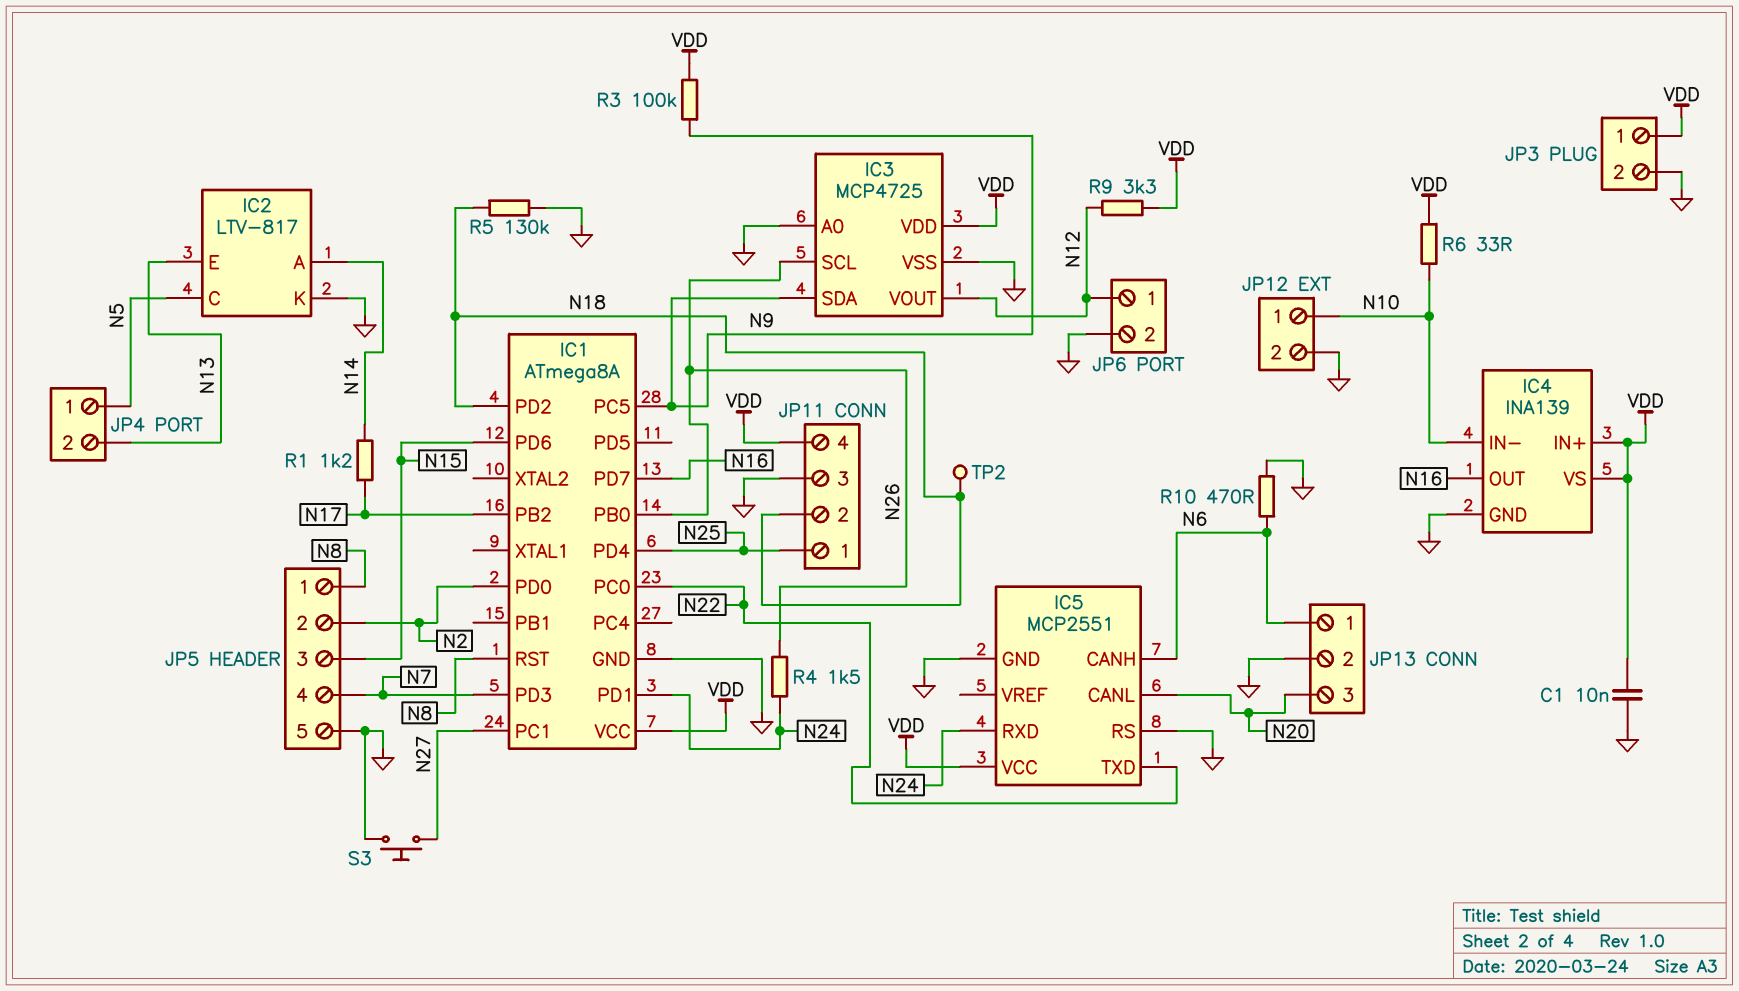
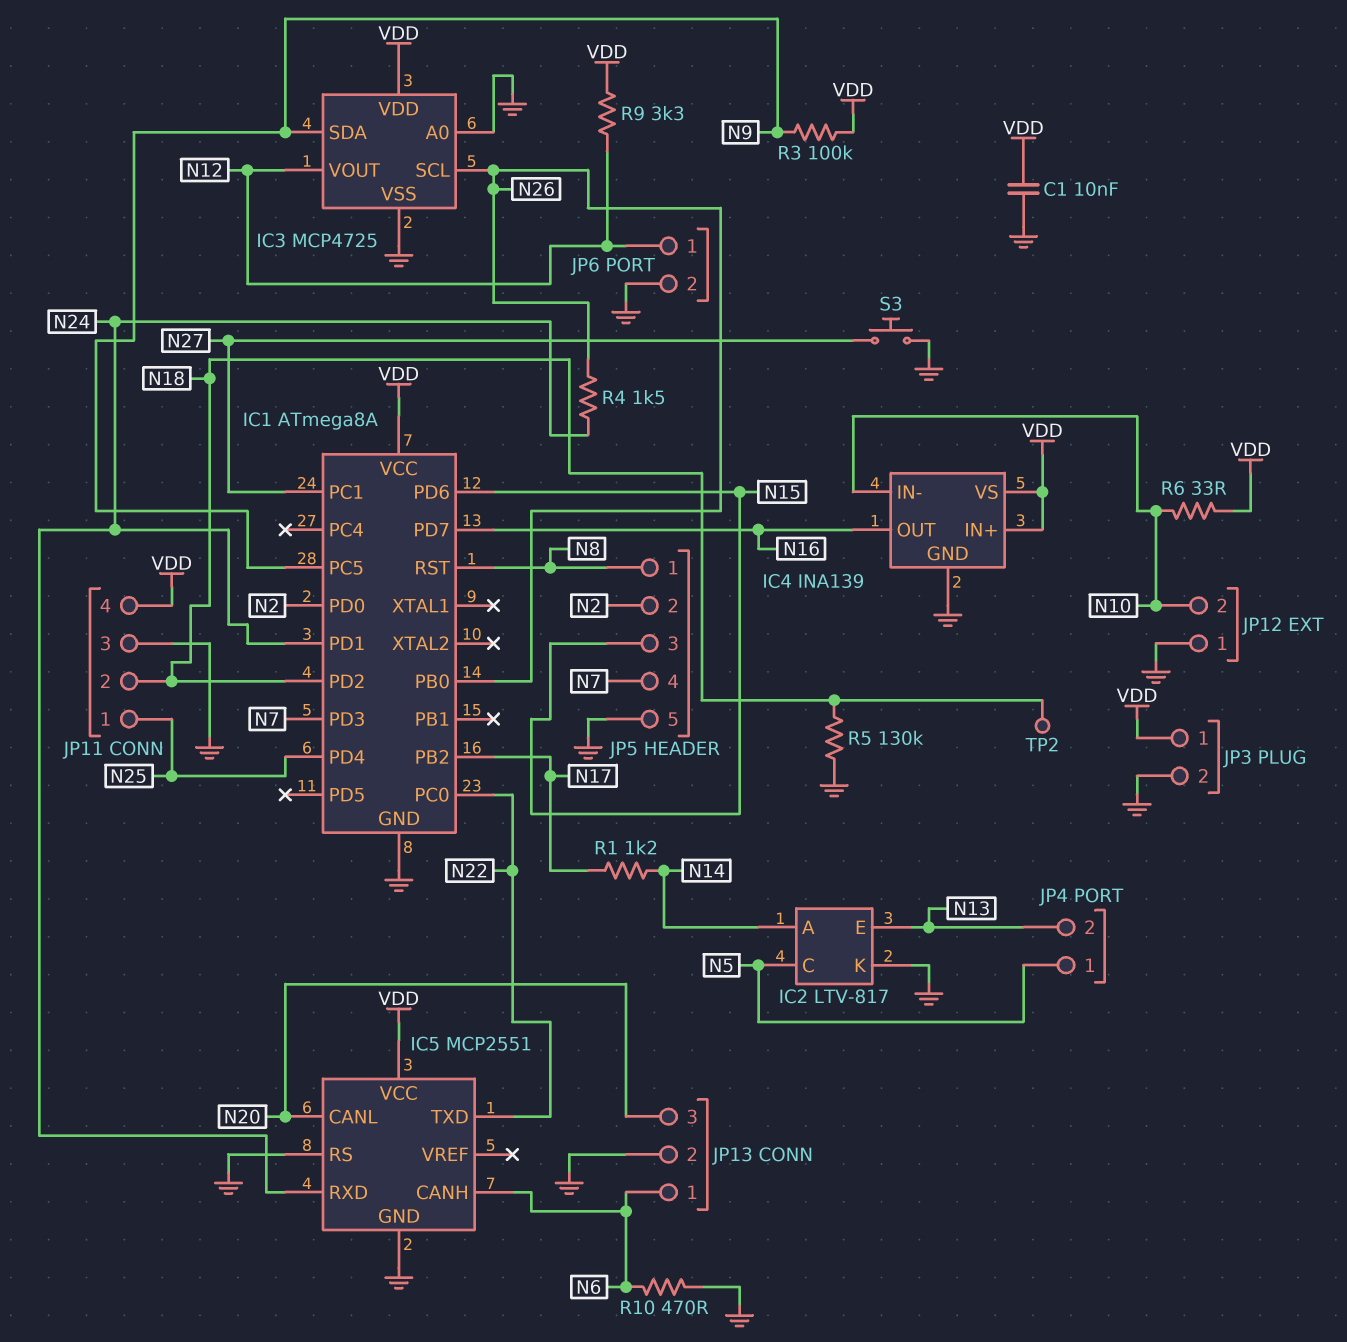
JP12 pin 1: N10 -> GND
JP12 pin 2: GND -> N10

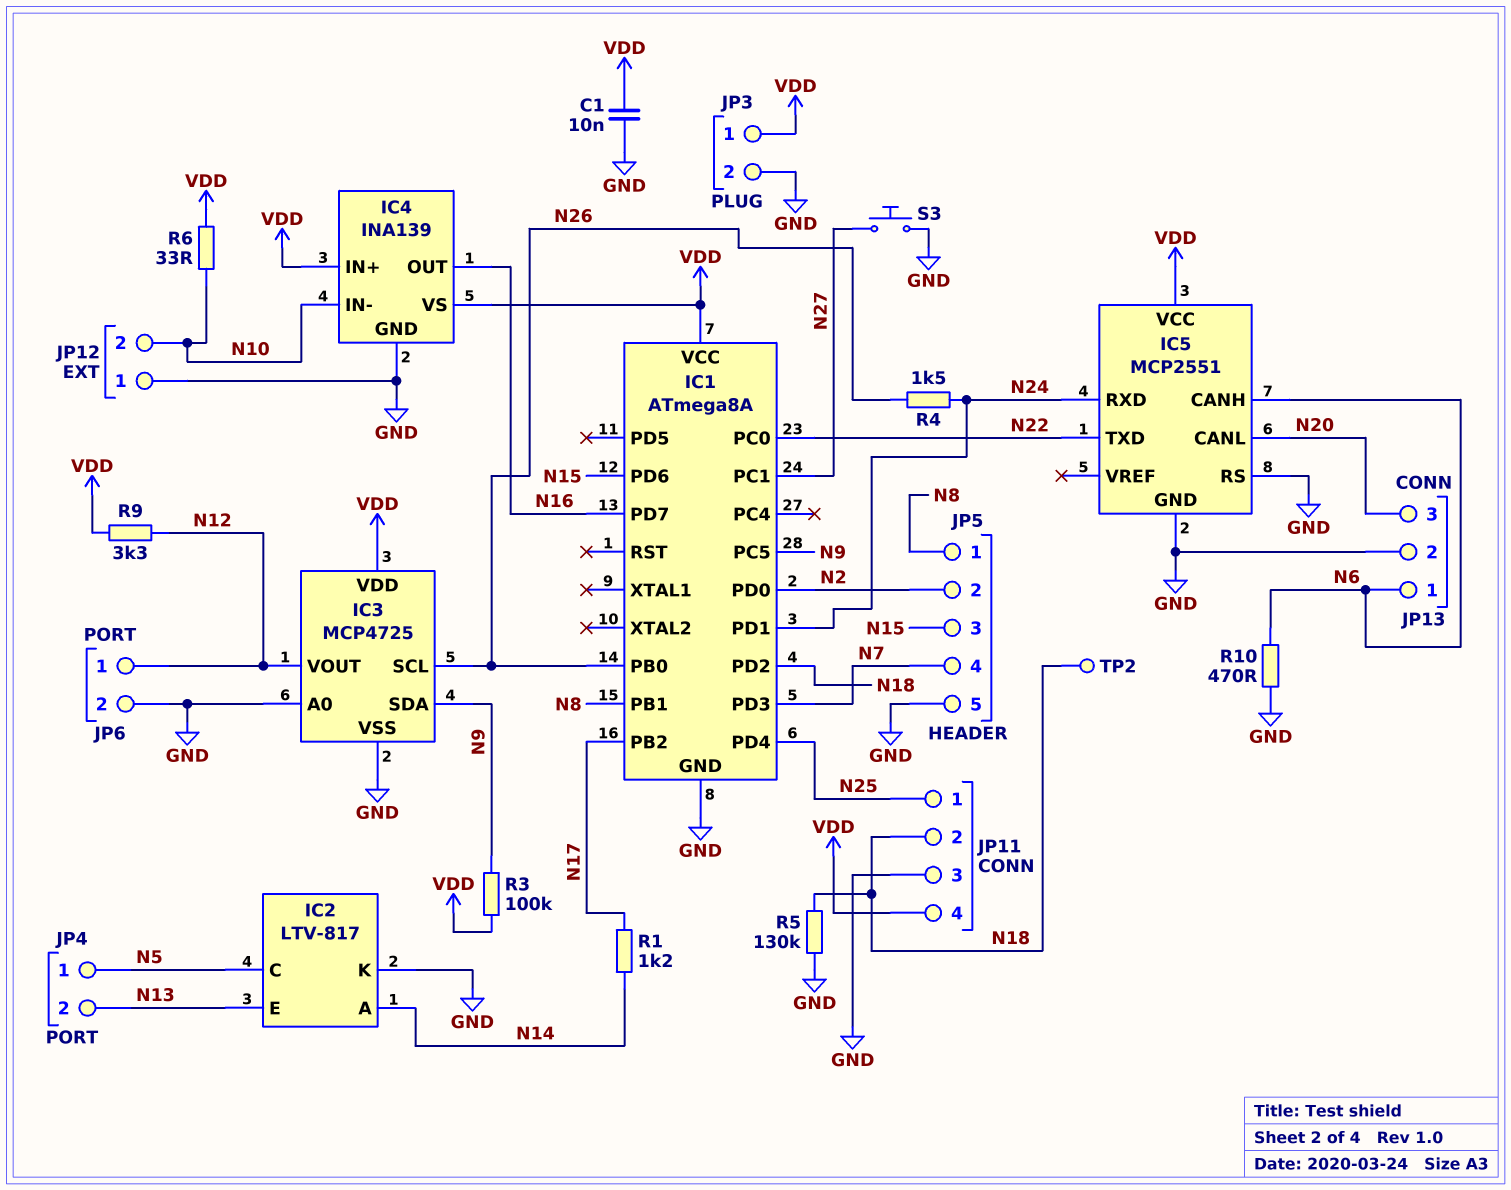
IC1 pin PB1: none -> N8
IC1 pin RST: N8 -> none

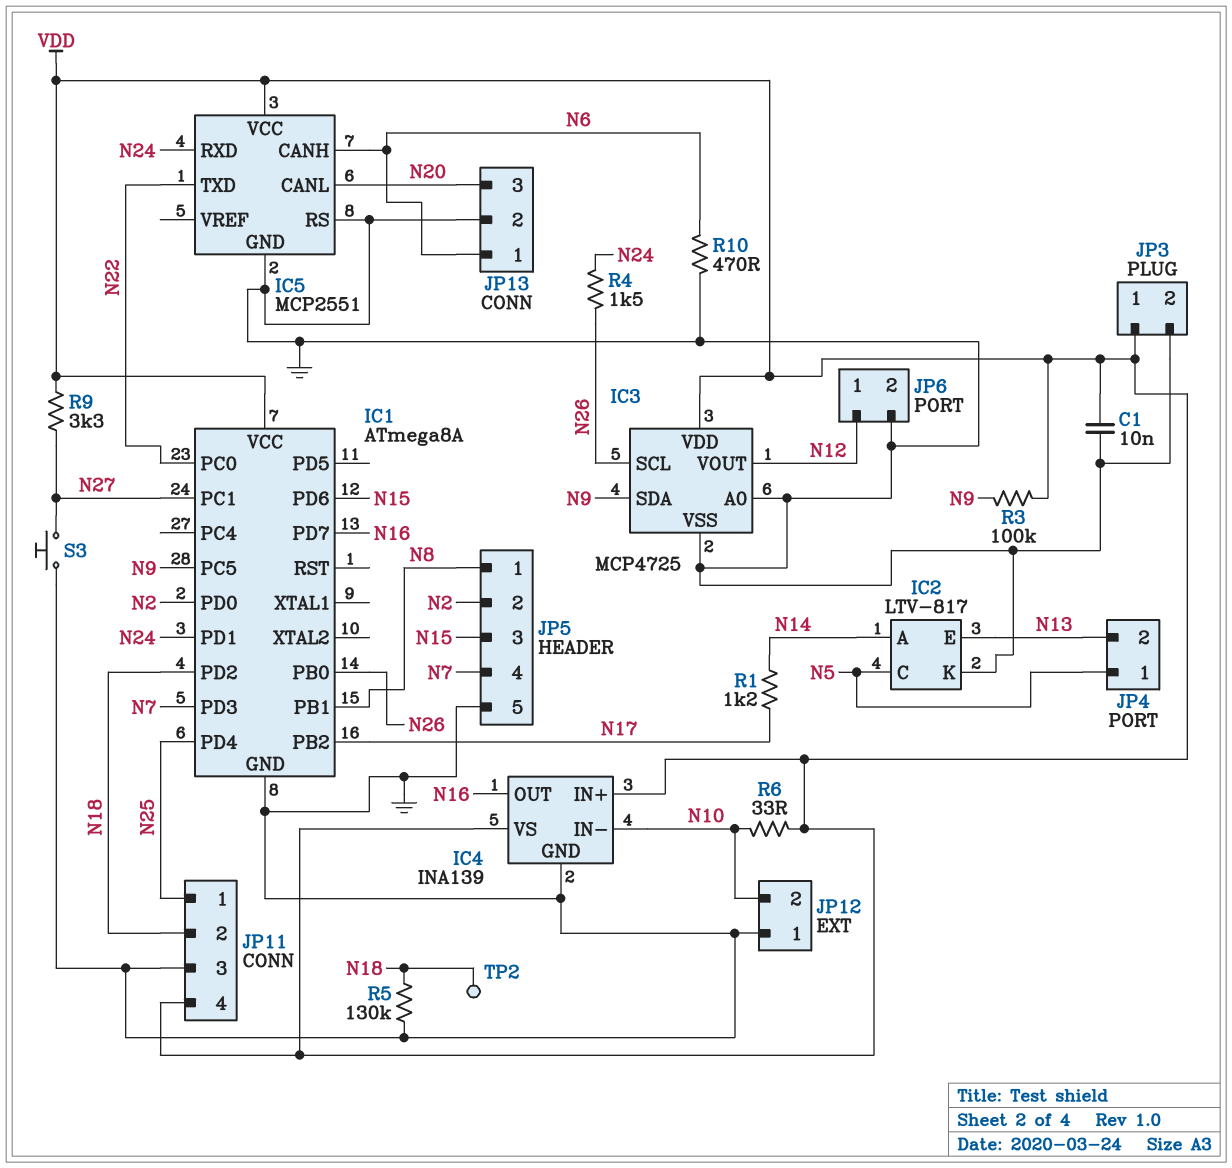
R9: 3.3k (N12, VDD) -> 3.3k (N27, VDD)

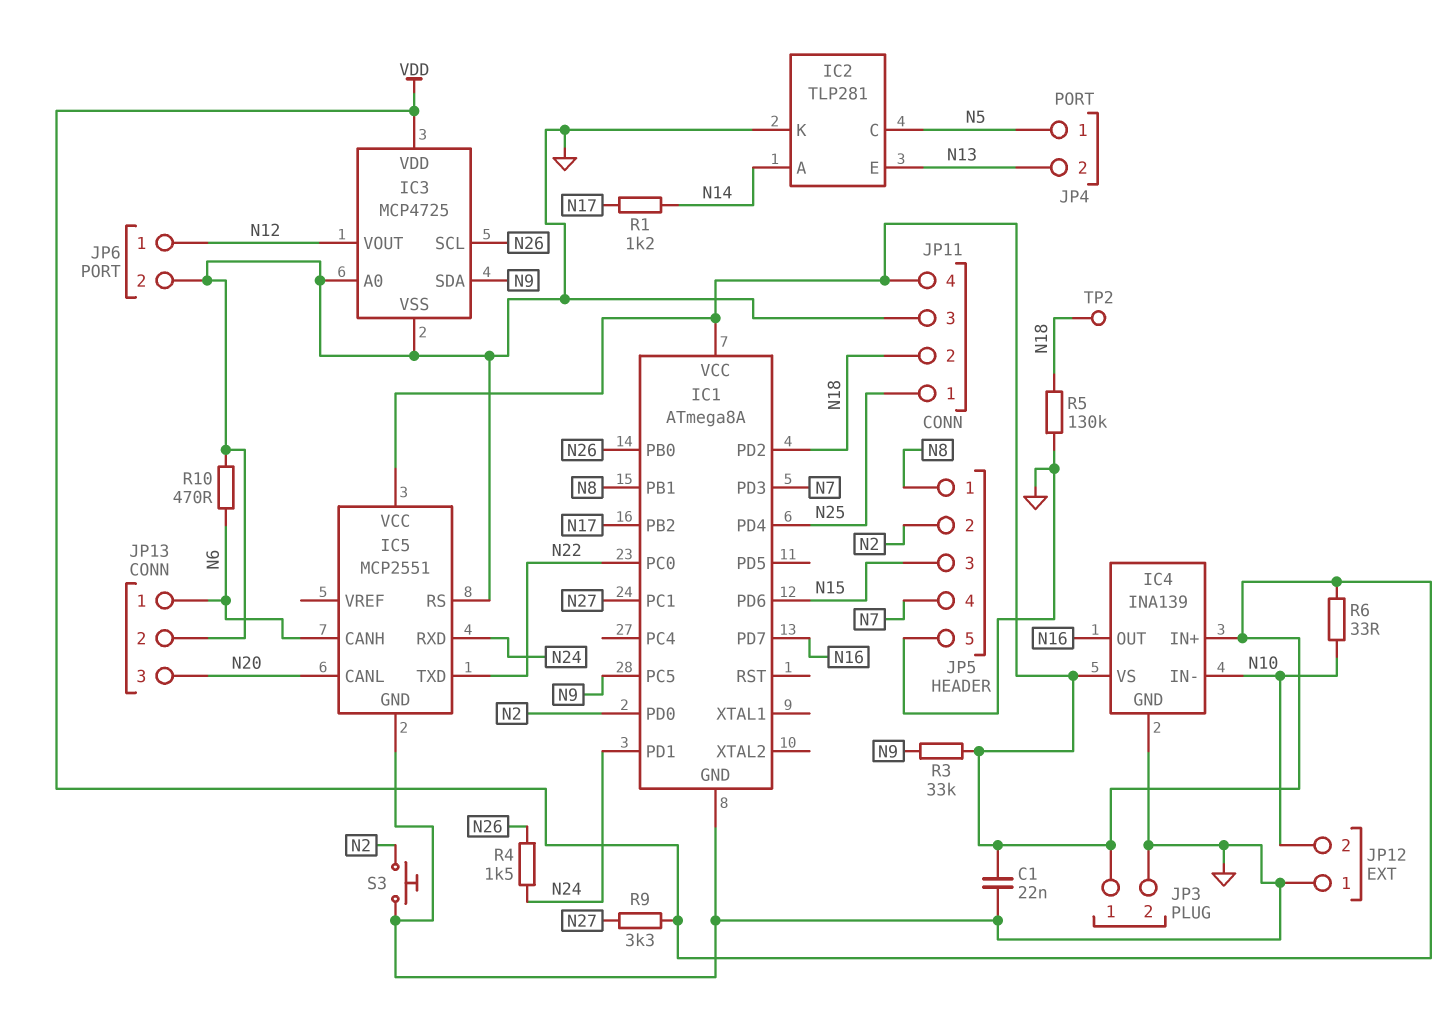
C1: 10nF (GND, VDD) -> 22nF (GND, VDD)
IC2: LTV-817 -> TLP281
R3: 100k (N9, VDD) -> 33k (N9, VDD)
S3: button (GND, N27) -> button (GND, N2)

